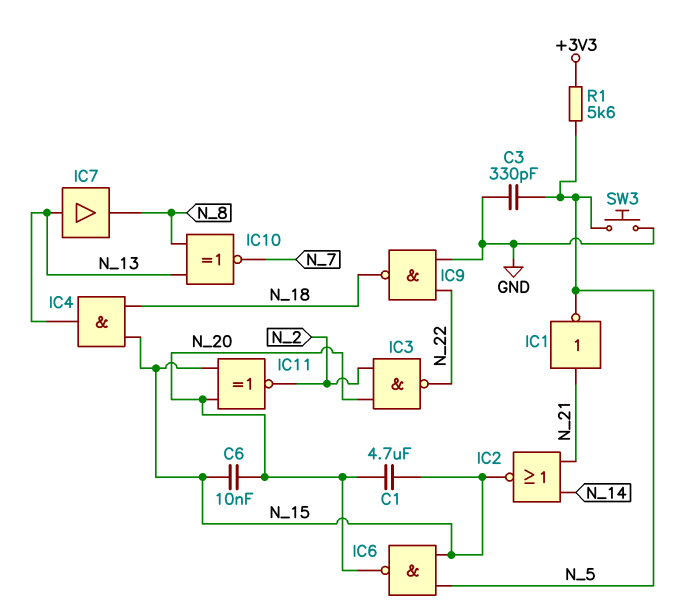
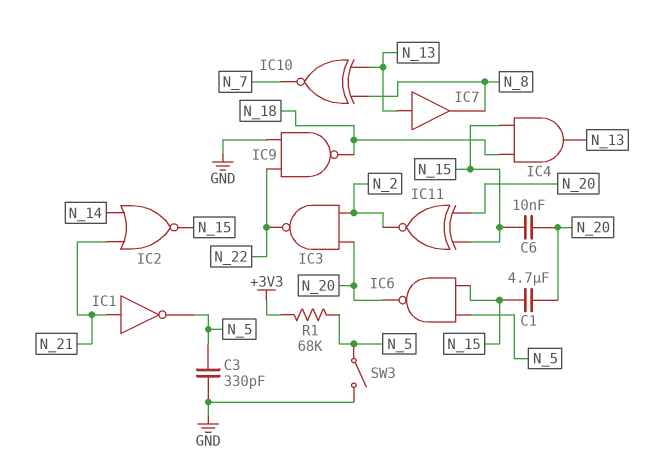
R1: 5.6k (+3V3, N_5) -> 68k (+3V3, N_5)
SW3: button (GND, N_5) -> switch (GND, N_5)

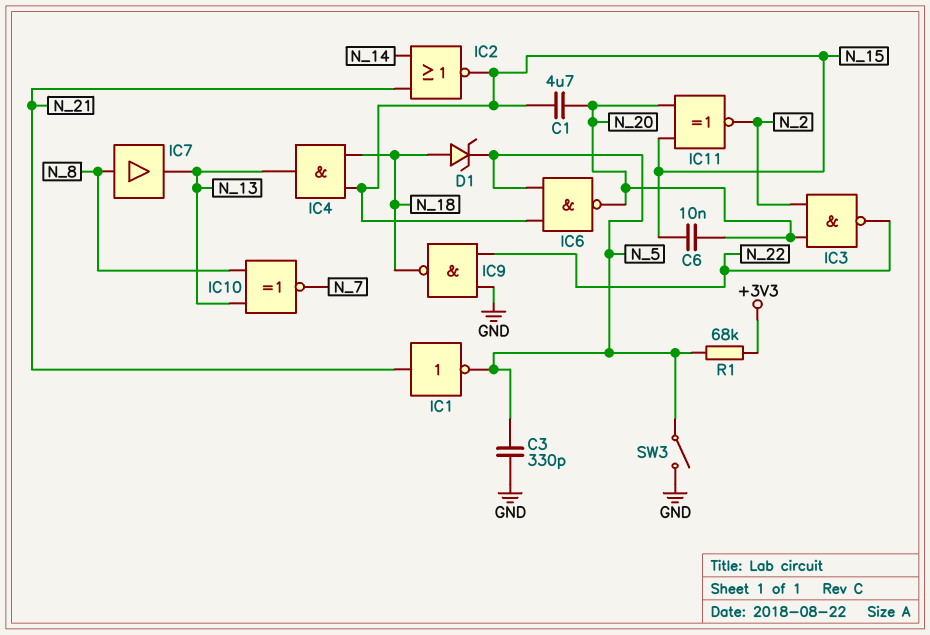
D1: none -> zener (A N_18, K N_5)
IC7: buffer (in N_13, out N_8) -> buffer (in N_8, out N_13)

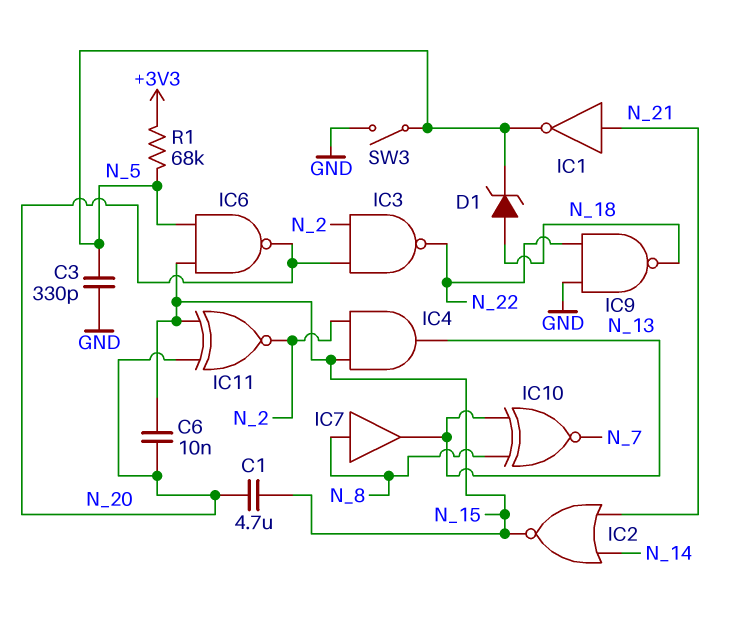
IC4: AND (in N_15, in N_18, out N_13) -> AND (in N_2, in N_15, out N_13)

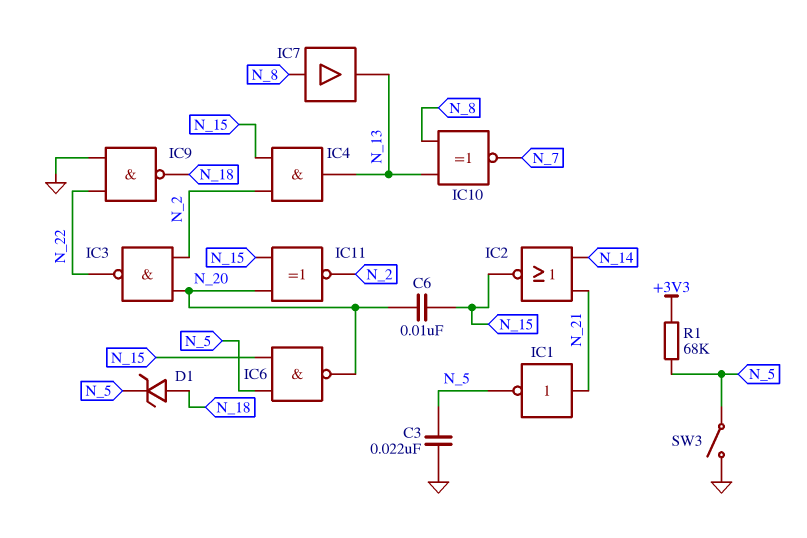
C1: 4.7uF (N_15, N_20) -> none
C3: 330pF (GND, N_5) -> 22nF (GND, N_5)

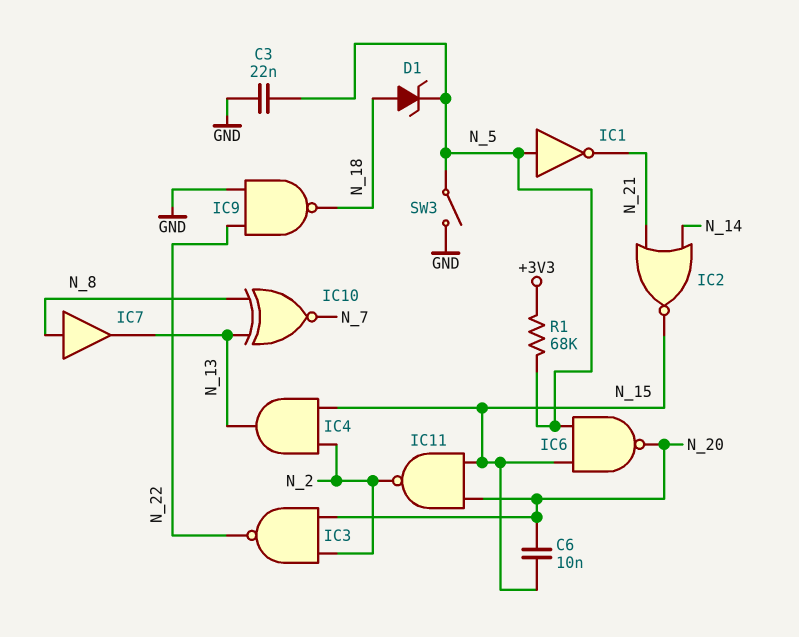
IC1: NOT (in N_21, out N_5) -> NOT (in N_5, out N_21)
IC11: XNOR (in N_15, in N_20, out N_2) -> NAND (in N_15, in N_20, out N_2)

